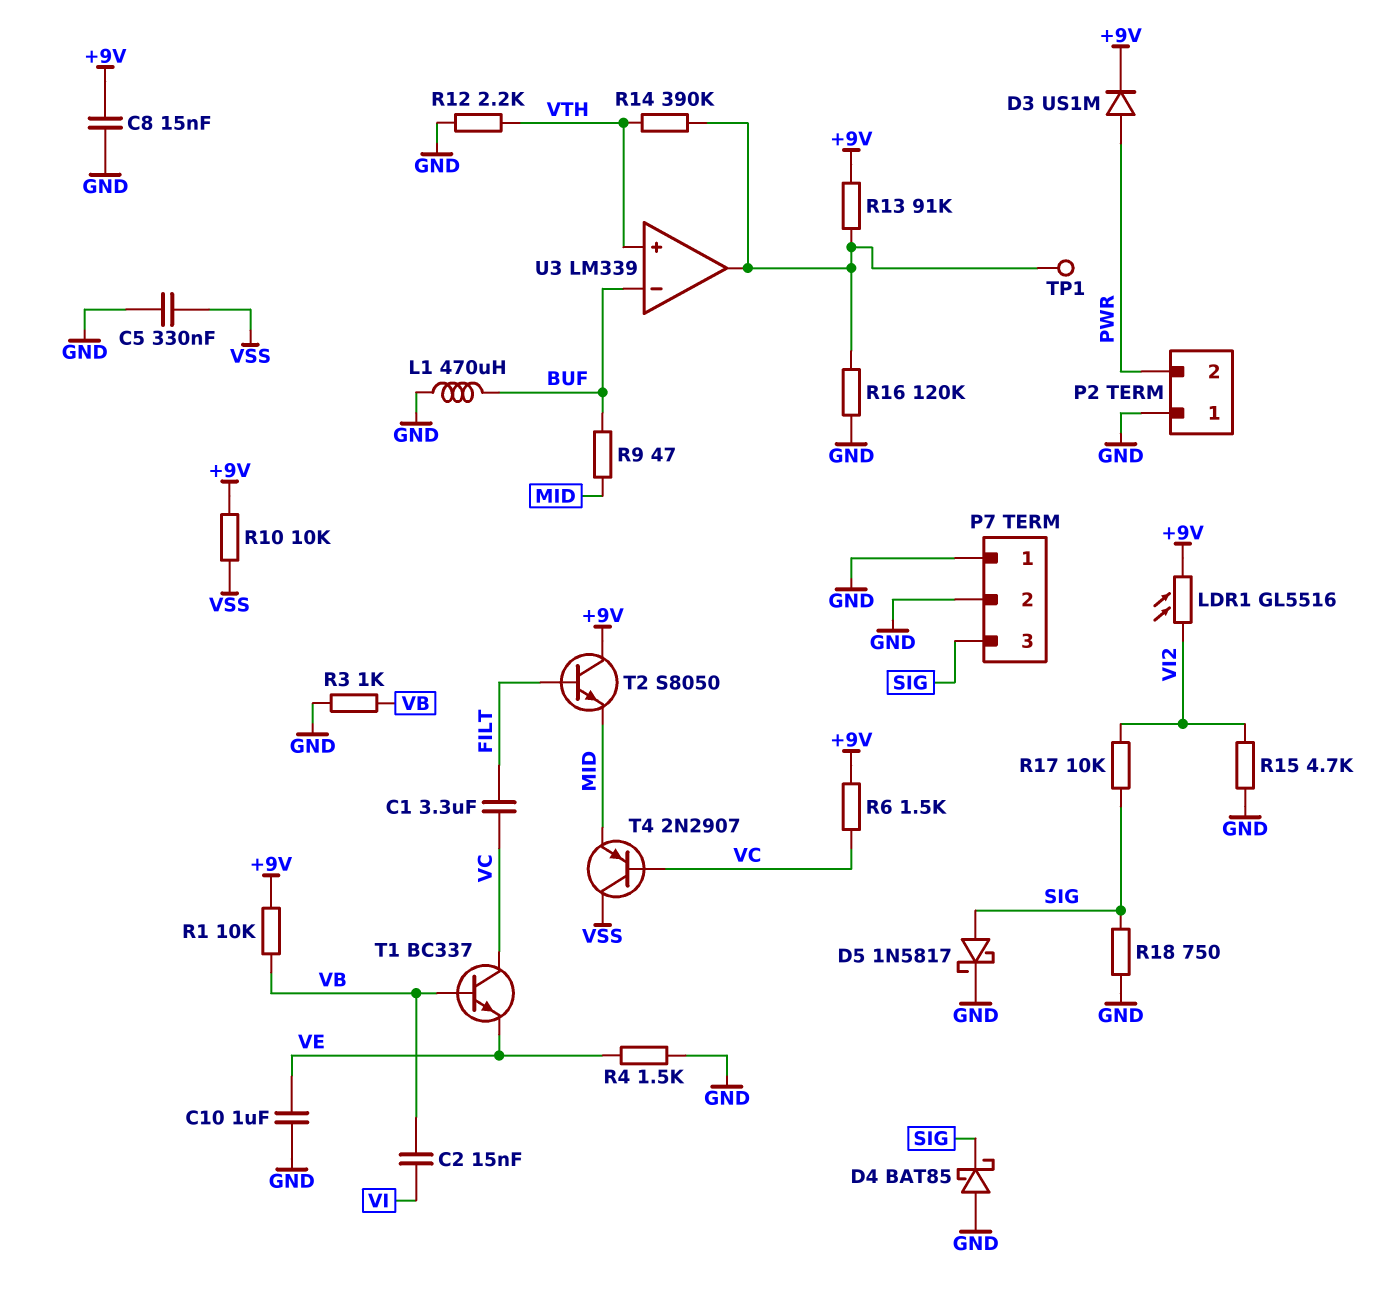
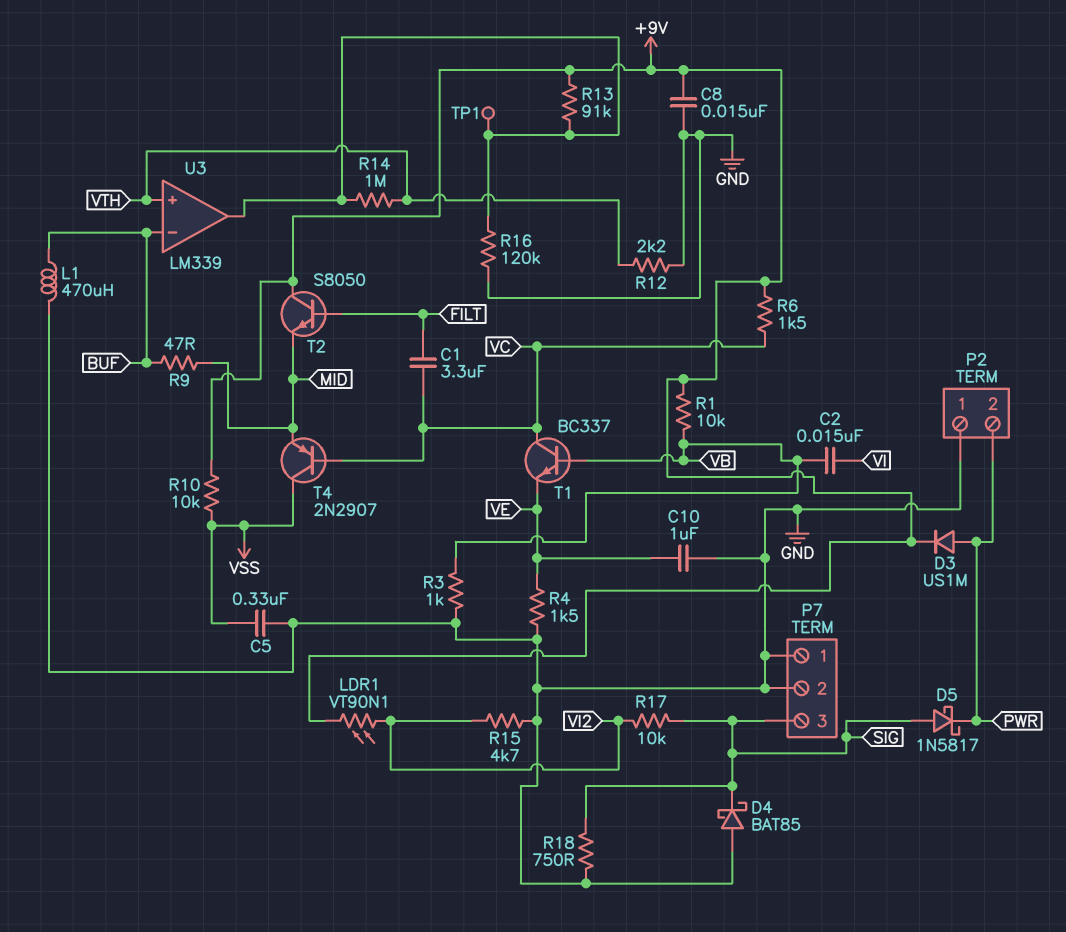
D5: schottky 1N5817 (A SIG, K GND) -> schottky 1N5817 (A SIG, K PWR)
LDR1: GL5516 (+9V, VI2) -> VT90N1 (+9V, VI2)
R14: 390k (U3/out, VTH) -> 1M (U3/out, VTH)

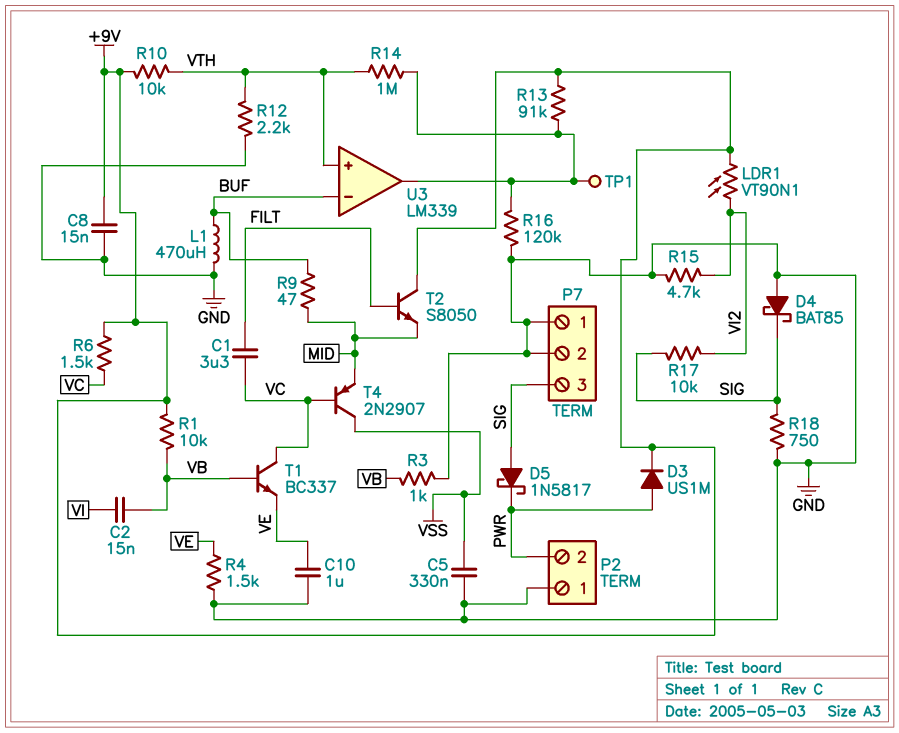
R10: 10k (+9V, VSS) -> 10k (+9V, VTH)

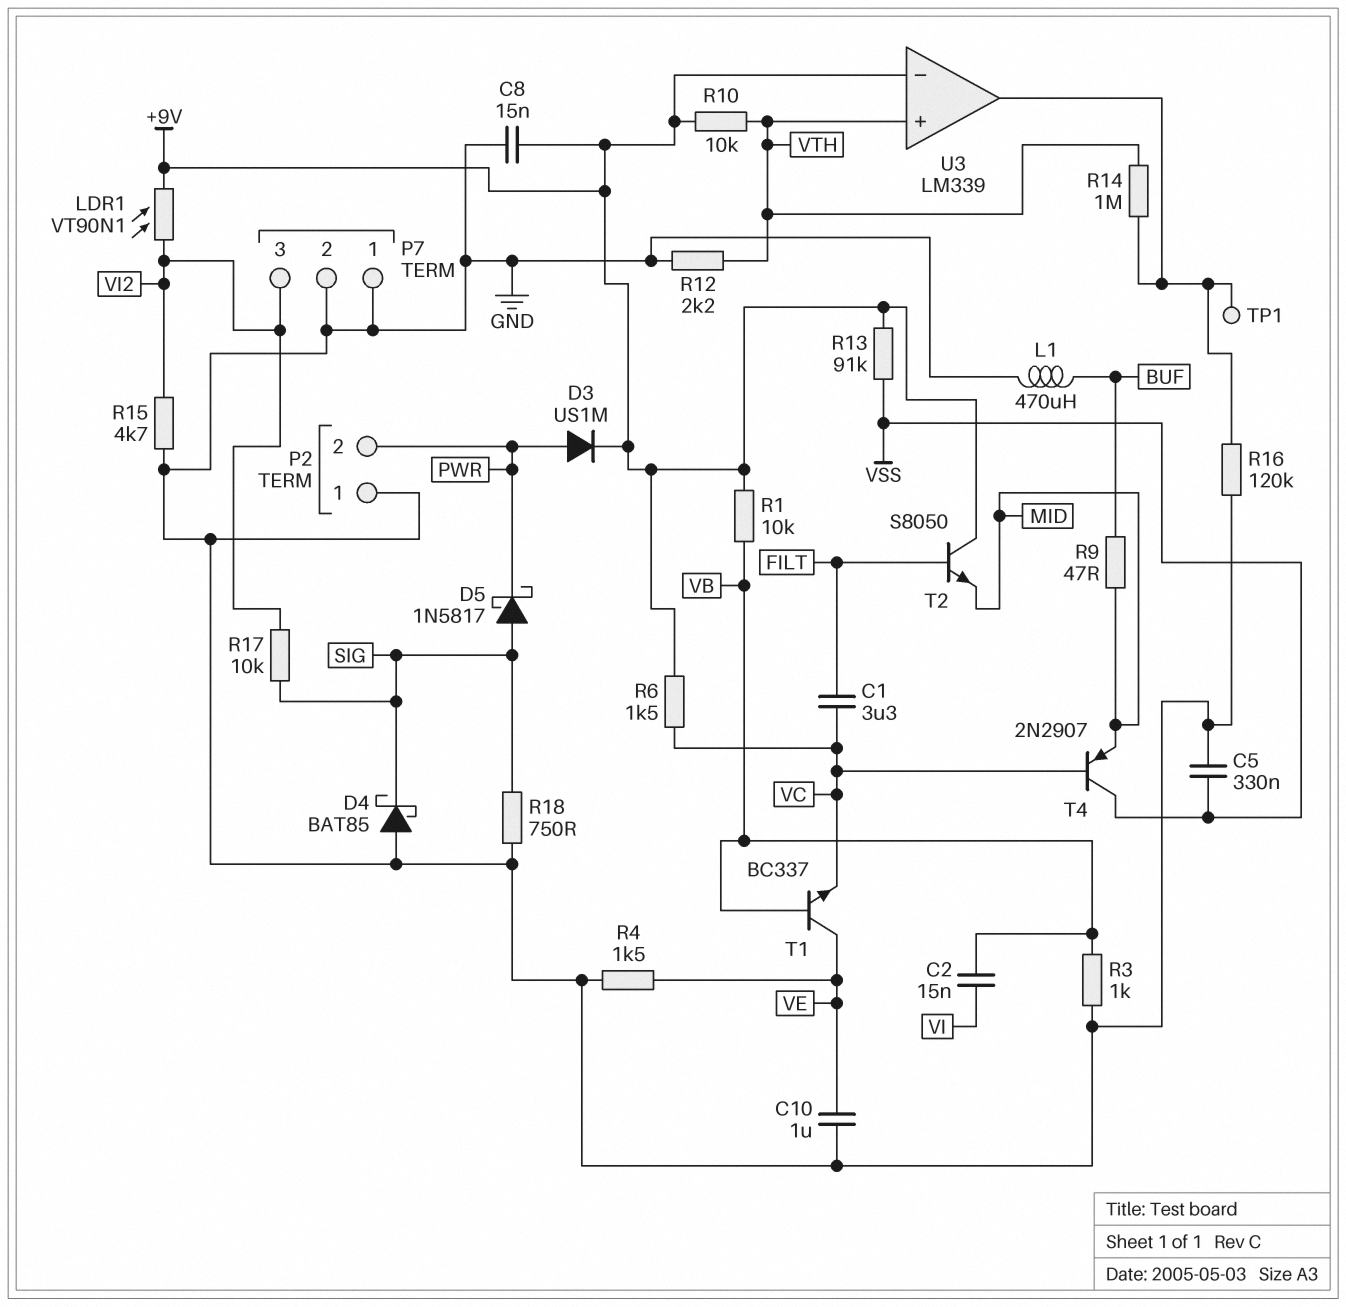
P7 pin 3: SIG -> VI2
R13: 91k (+9V, U3/out) -> 91k (+9V, VSS)
T1: NPN BC337 (B VB, C VC, E VE) -> NPN BC337 (B VB, C VE, E VC)
U3 pin in-: BUF -> +9V

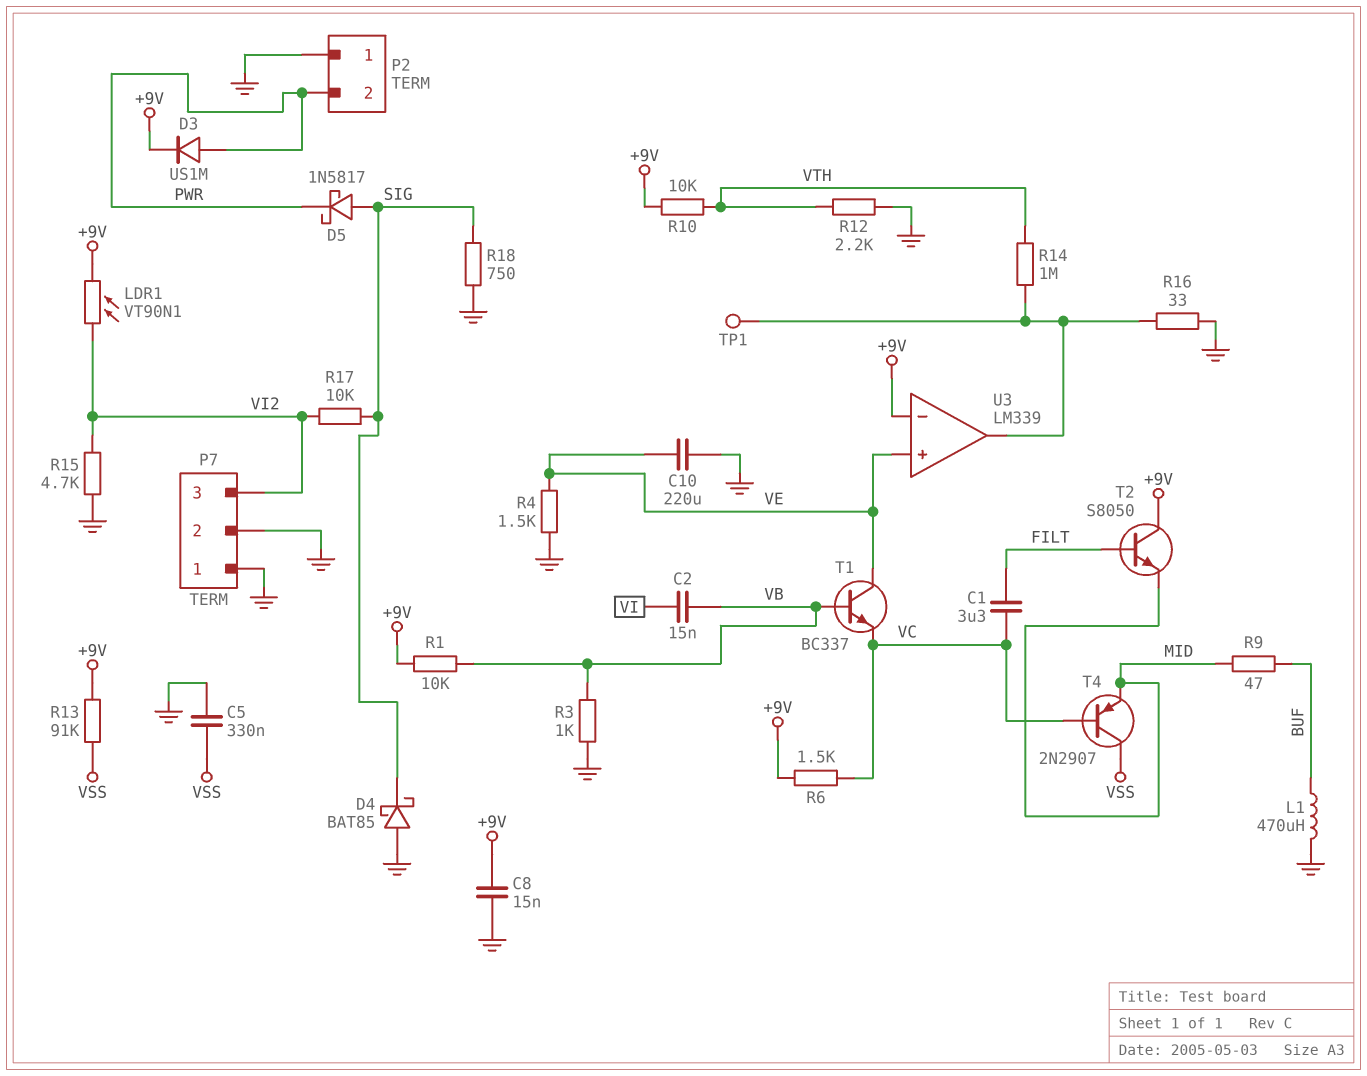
C10: 1uF (GND, VE) -> 220uF (GND, VE)
R16: 120k (GND, U3/out) -> 33 (GND, U3/out)
U3 pin in+: VTH -> VE

